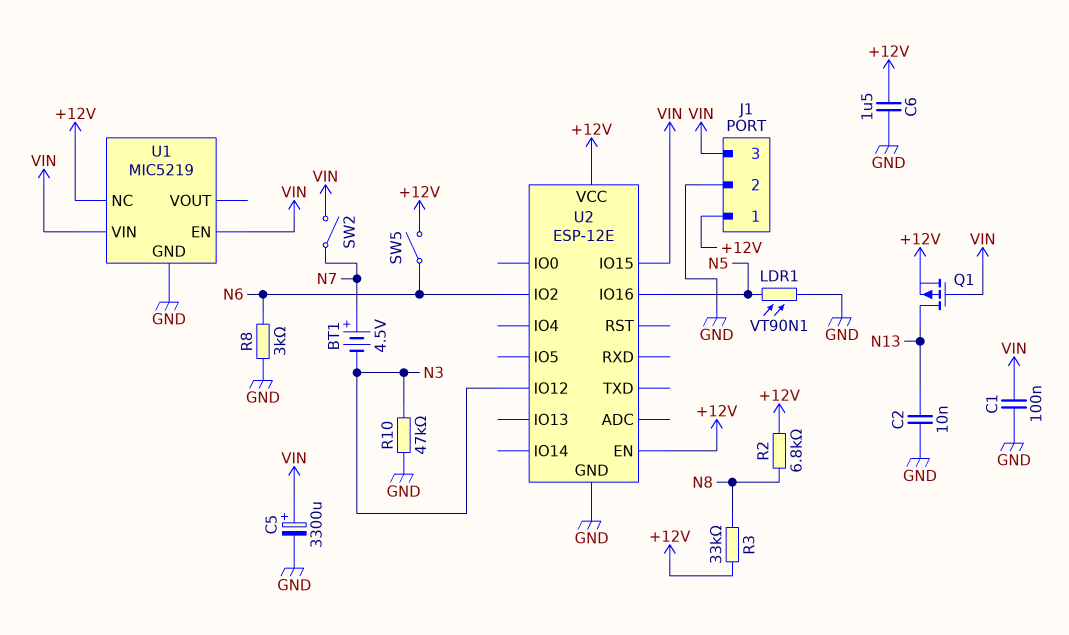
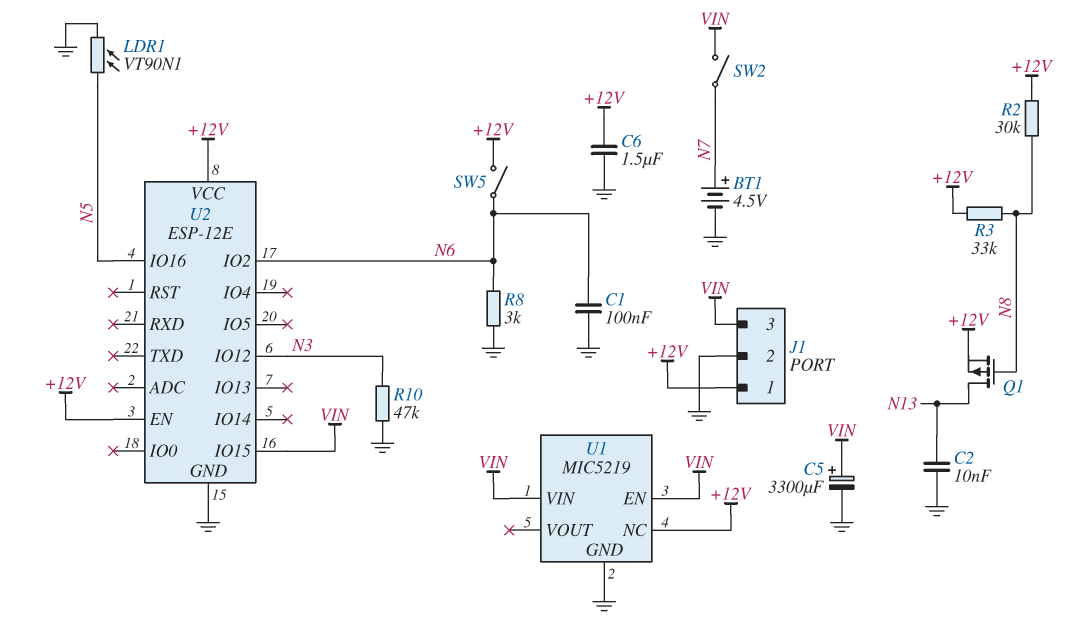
BT1: 4.5V (plus N7, minus N3) -> 4.5V (plus N7, minus GND)
C1: 100nF (GND, VIN) -> 100nF (GND, N6)
Q1: PMOS (G VIN, D N13, S +12V) -> PMOS (G N8, D N13, S +12V)
R2: 6.8k (+12V, N8) -> 30k (+12V, N8)

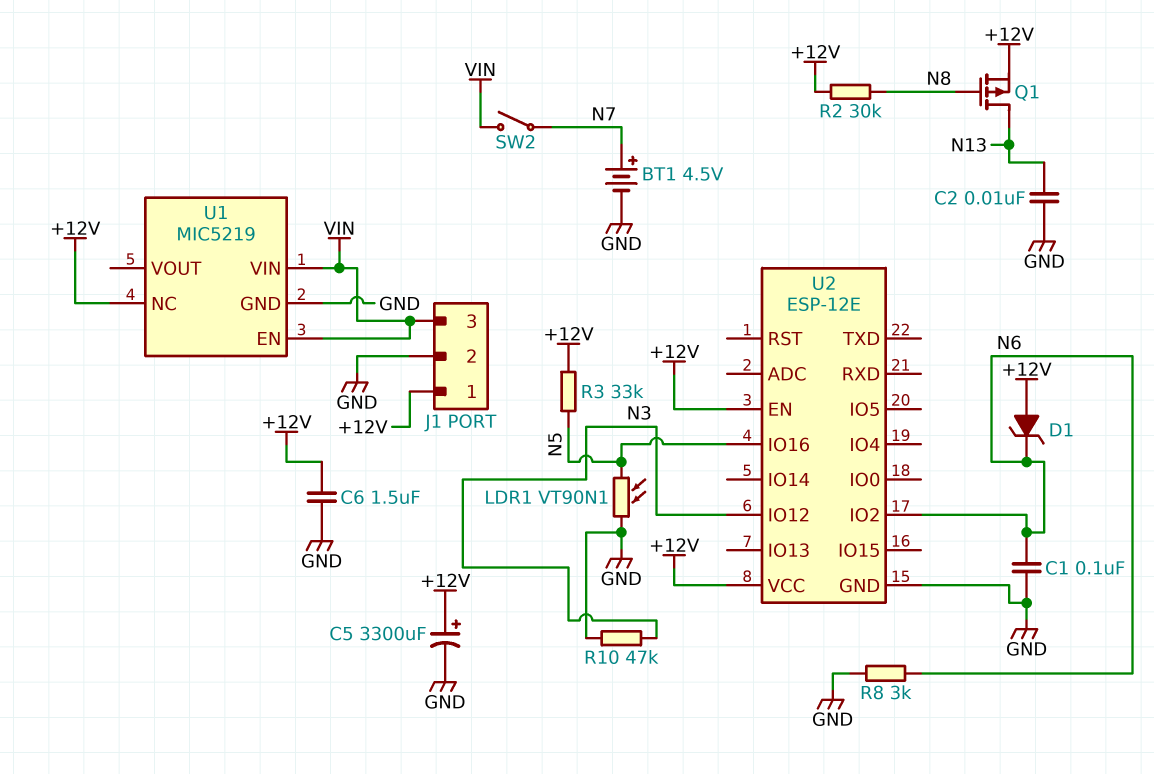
C5: 3300uF (plus VIN, minus GND) -> 3300uF (plus +12V, minus GND)
D1: none -> zener (A +12V, K N6)
R3: 33k (+12V, N8) -> 33k (+12V, N5)
SW5: switch (+12V, N6) -> none
U2 pin IO15: VIN -> none

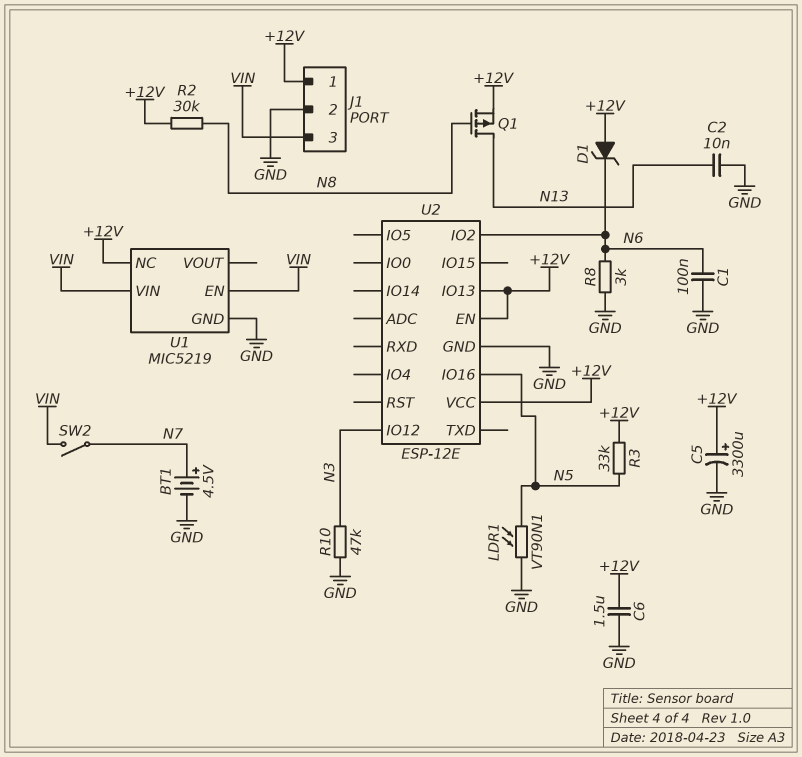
U2 pin IO13: none -> +12V

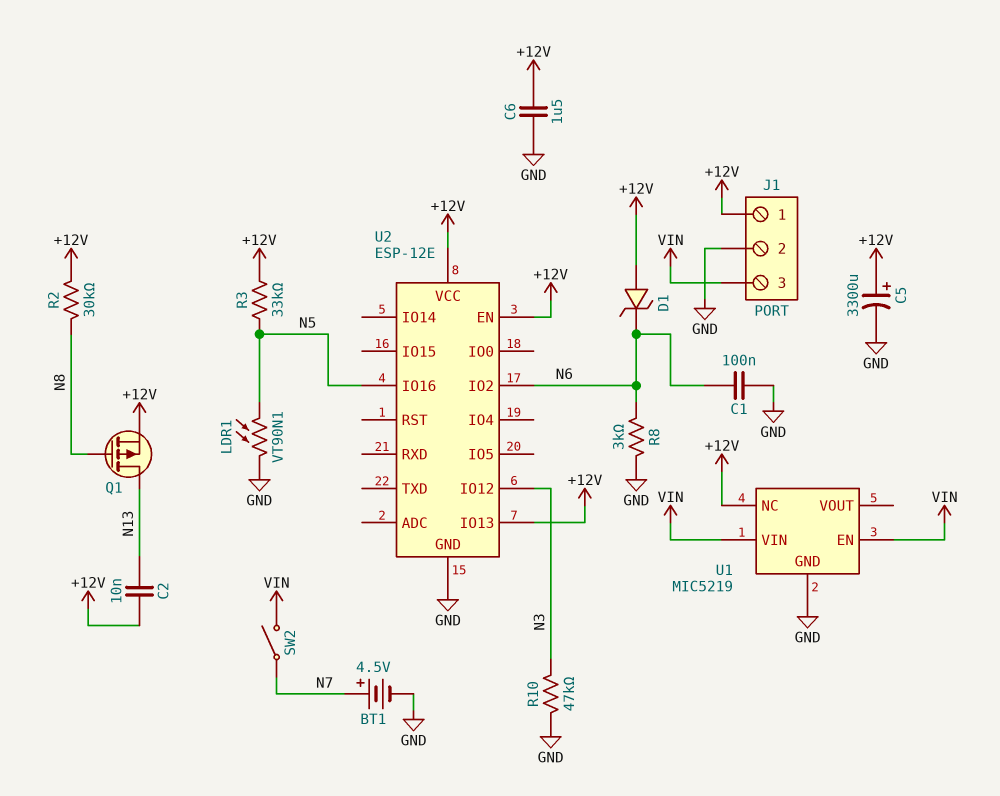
C2: 10nF (GND, N13) -> 10nF (+12V, N13)

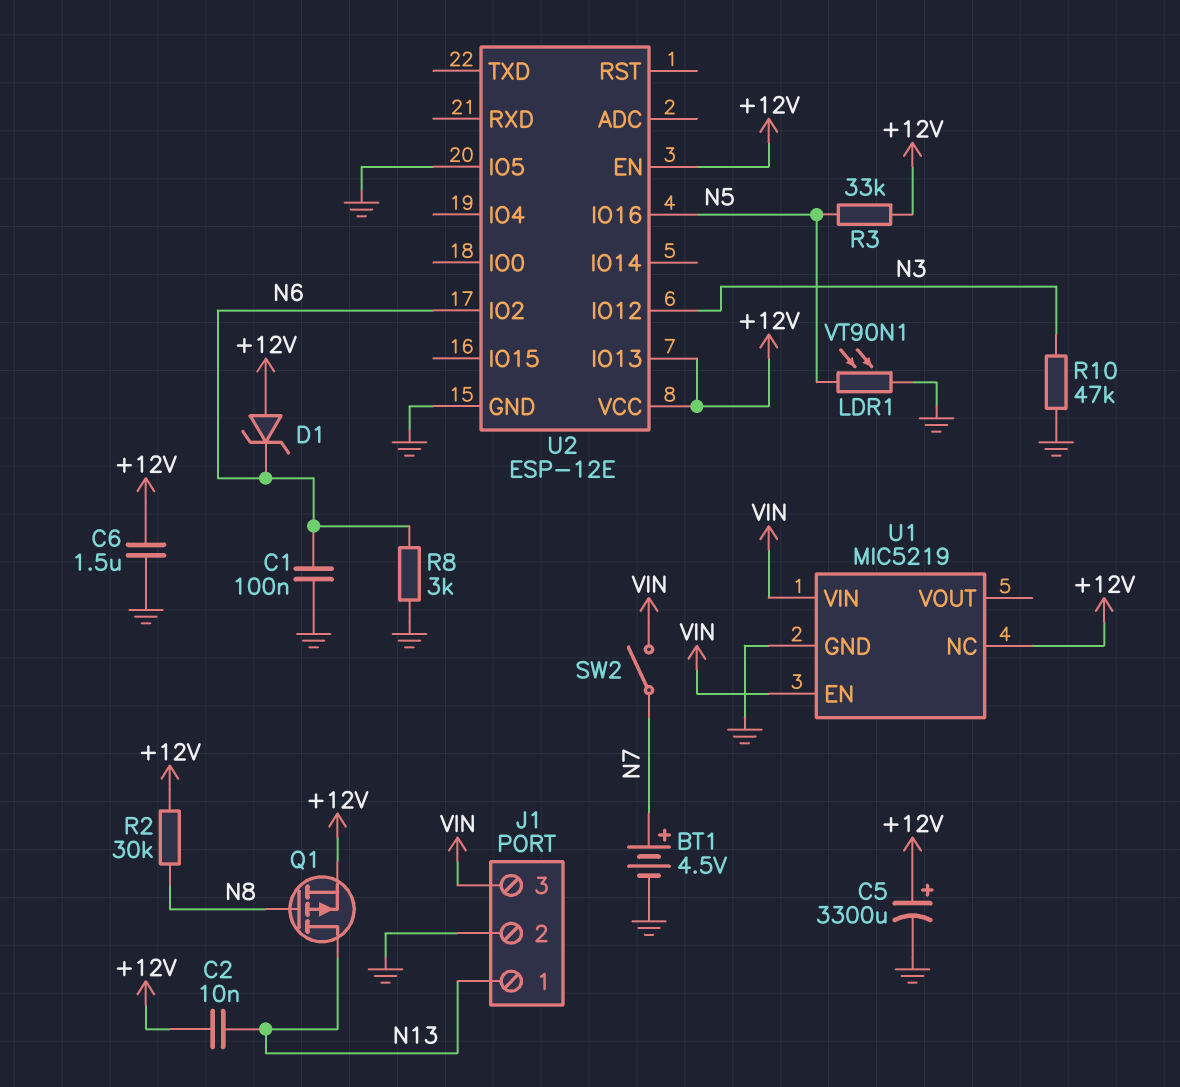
J1 pin 1: +12V -> N13
U2 pin IO5: none -> GND

